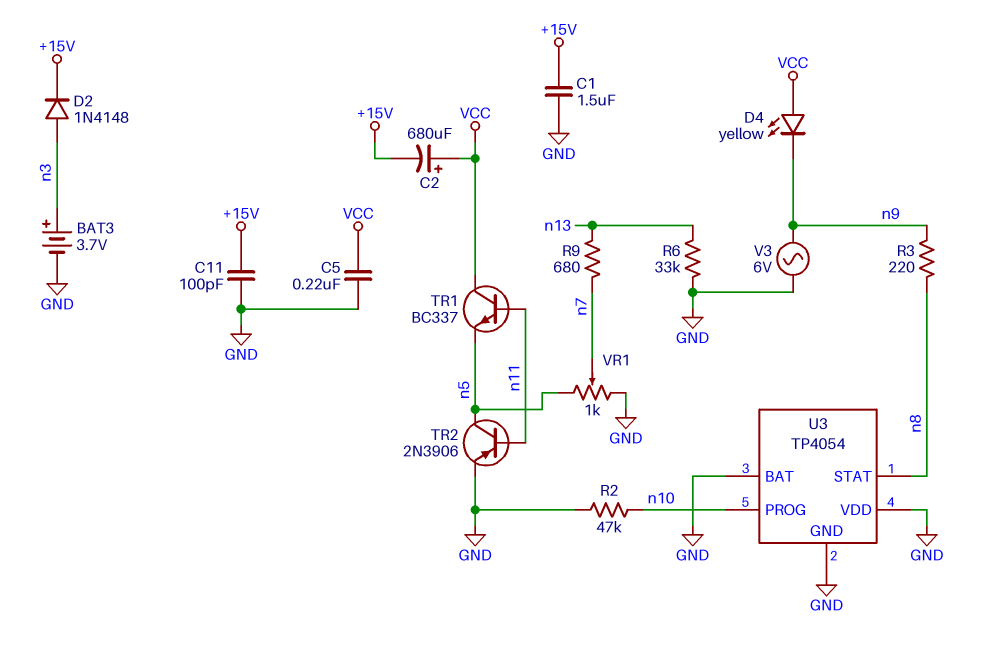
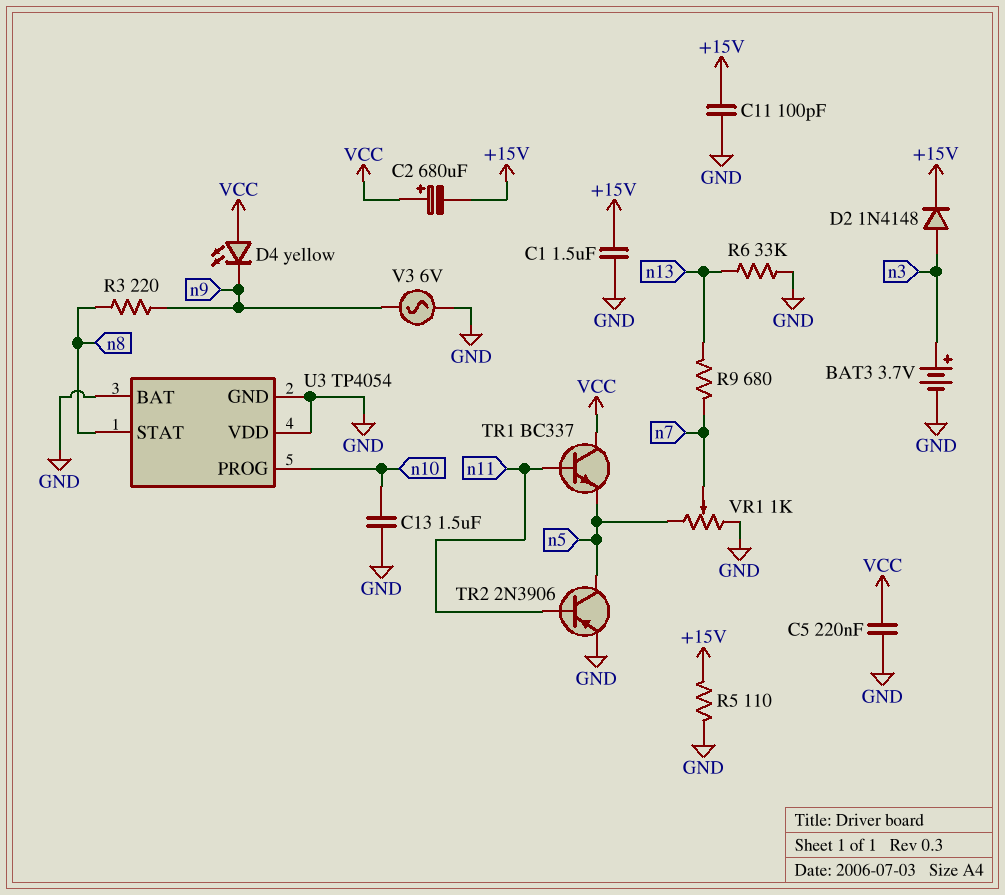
C13: none -> 1.5uF (GND, n10)
R2: 47k (GND, n10) -> none
R5: none -> 110 (+15V, GND)

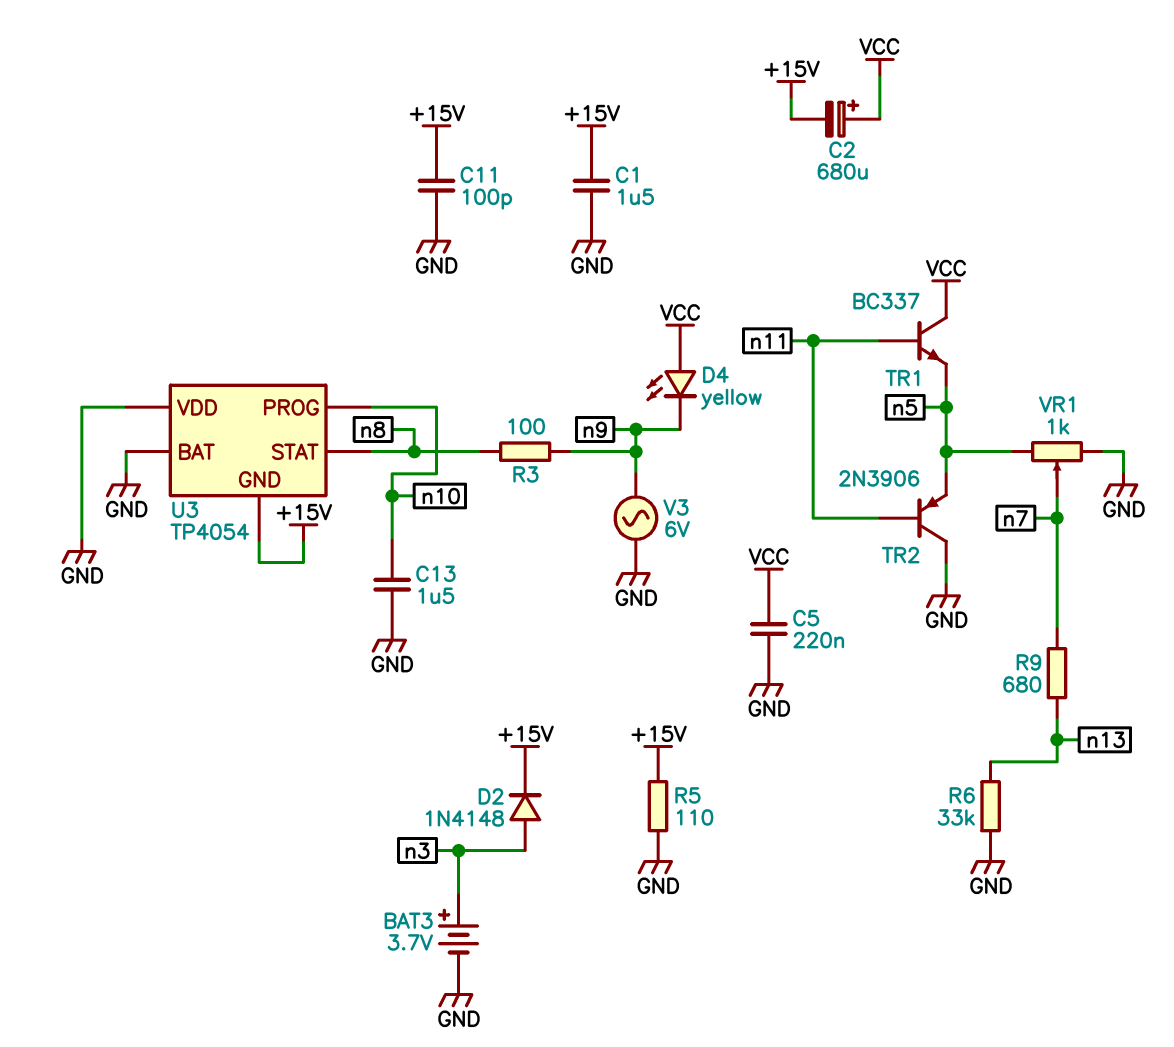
R3: 220 (n8, n9) -> 100 (n8, n9)
TR2: PNP 2N3906 (B n11, C n5, E GND) -> PNP 2N3906 (B n11, C GND, E n5)
U3 pin GND: GND -> +15V

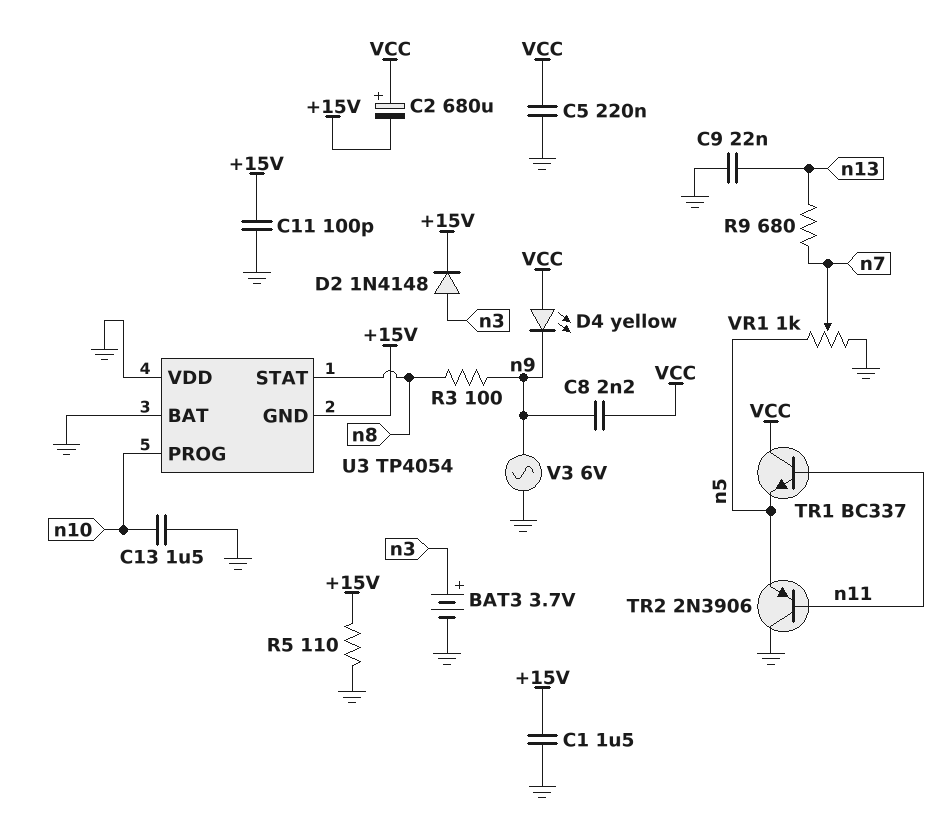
C8: none -> 2.2nF (VCC, n9)
C9: none -> 22nF (GND, n13)
R6: 33k (GND, n13) -> none

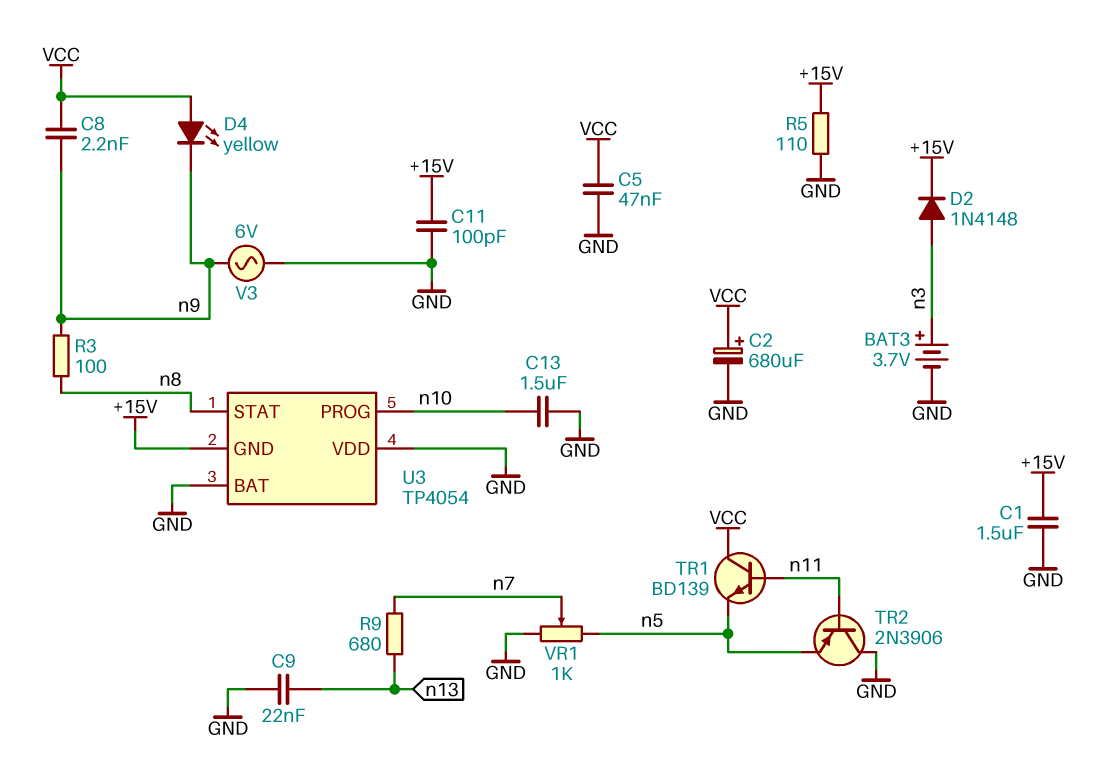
C2: 680uF (plus VCC, minus +15V) -> 680uF (plus VCC, minus GND)
C5: 220nF (GND, VCC) -> 47nF (GND, VCC)
TR1: NPN BC337 (B n11, C VCC, E n5) -> NPN BD139 (B n11, C VCC, E n5)

